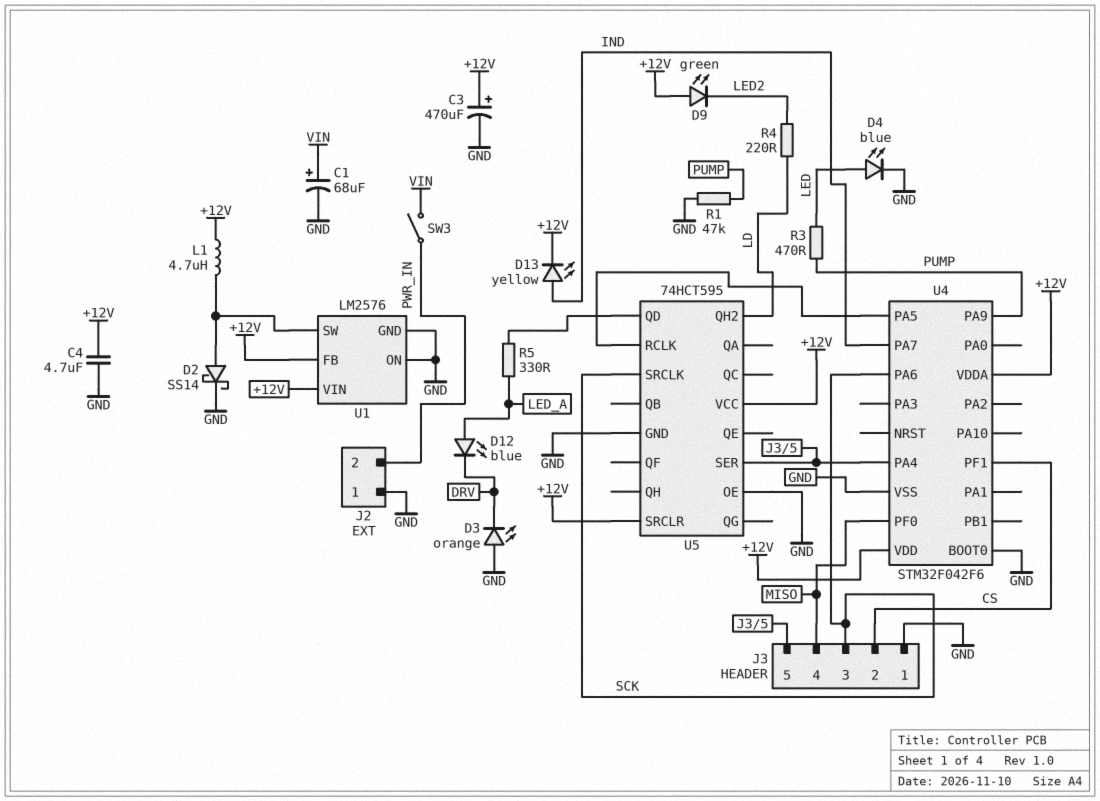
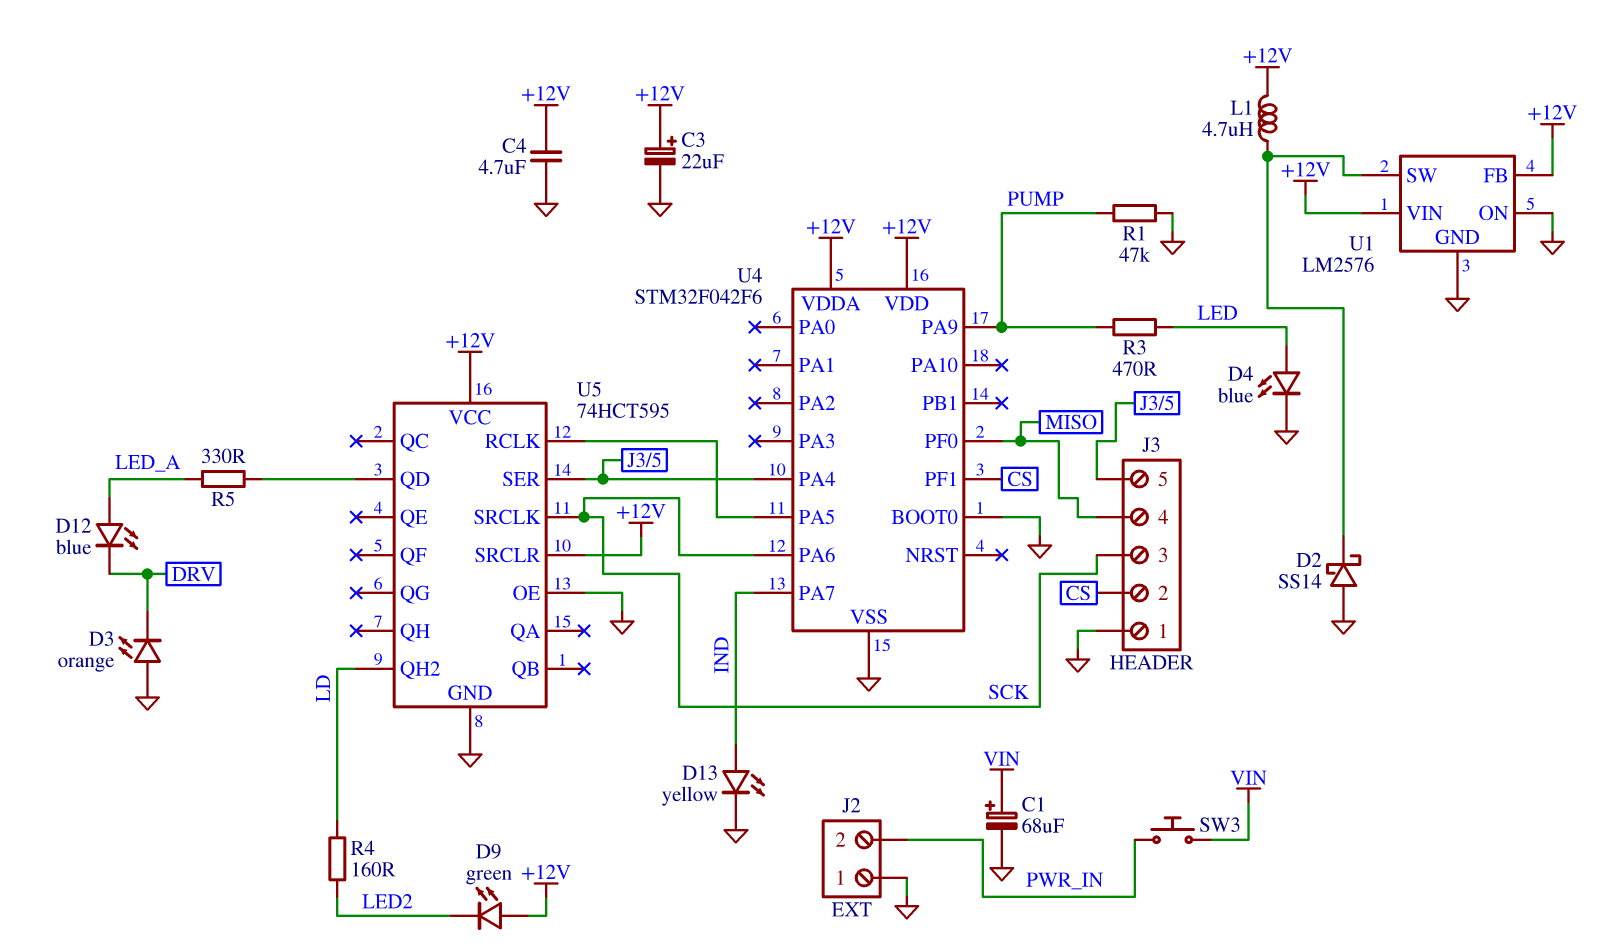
C3: 470uF (plus +12V, minus GND) -> 22uF (plus +12V, minus GND)
D2: schottky SS14 (A U1/SW, K GND) -> schottky SS14 (A GND, K U1/SW)
D13: LED yellow (A IND, K +12V) -> LED yellow (A IND, K GND)
R4: 220 (LD, LED2) -> 160 (LD, LED2)
SW3: switch (PWR_IN, VIN) -> button (PWR_IN, VIN)

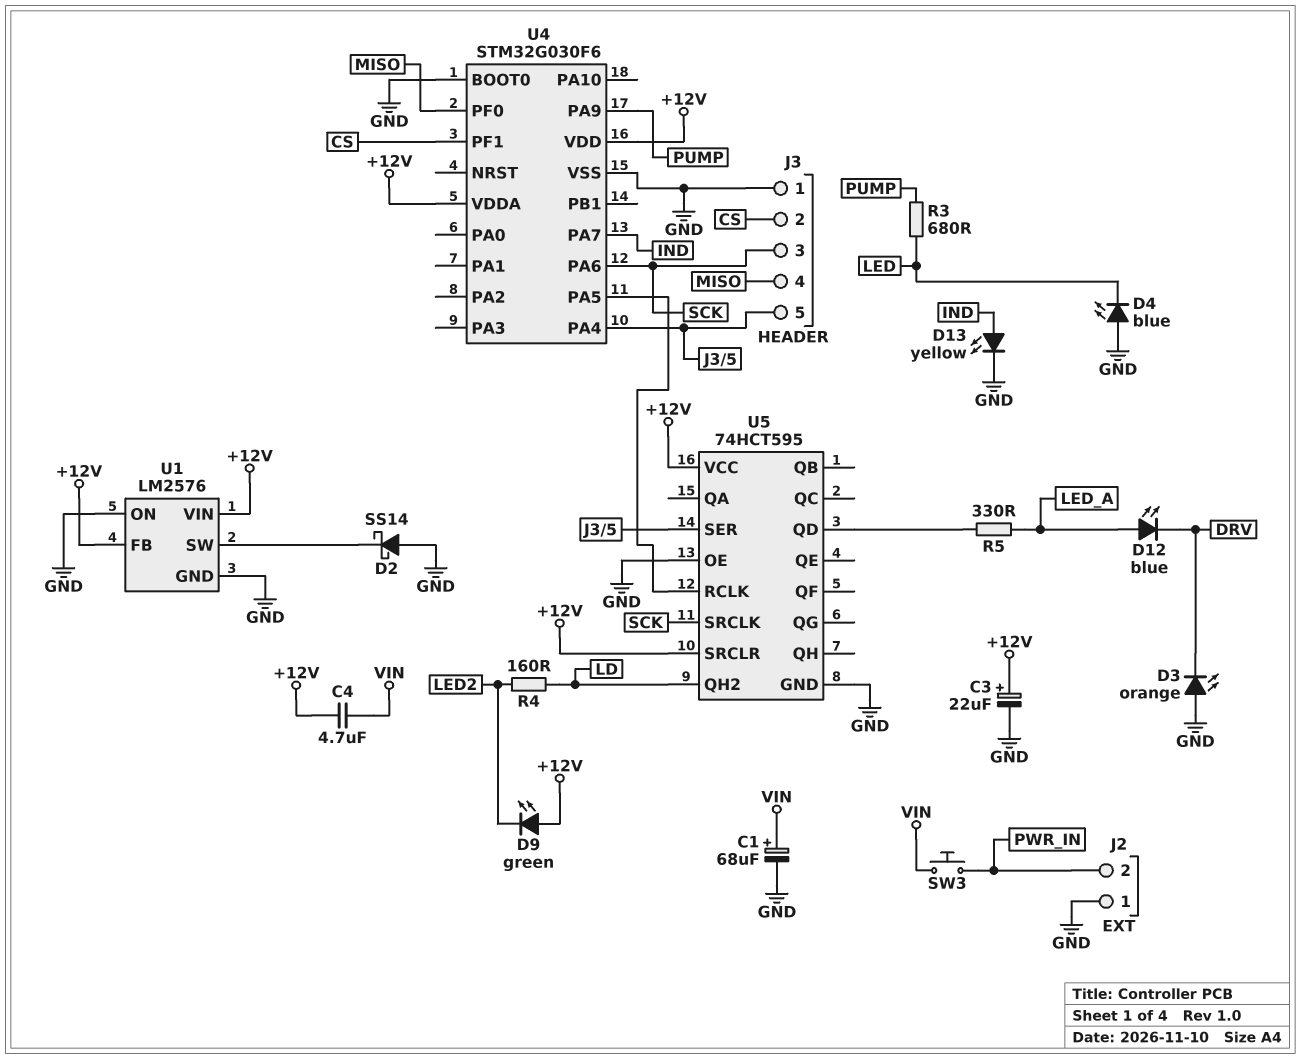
C4: 4.7uF (+12V, GND) -> 4.7uF (+12V, VIN)
D4: LED blue (A LED, K GND) -> LED blue (A GND, K LED)
L1: 4.7uH (+12V, U1/SW) -> none
R1: 47k (GND, PUMP) -> none
R3: 470 (LED, PUMP) -> 680 (LED, PUMP)
U4: STM32F042F6 -> STM32G030F6

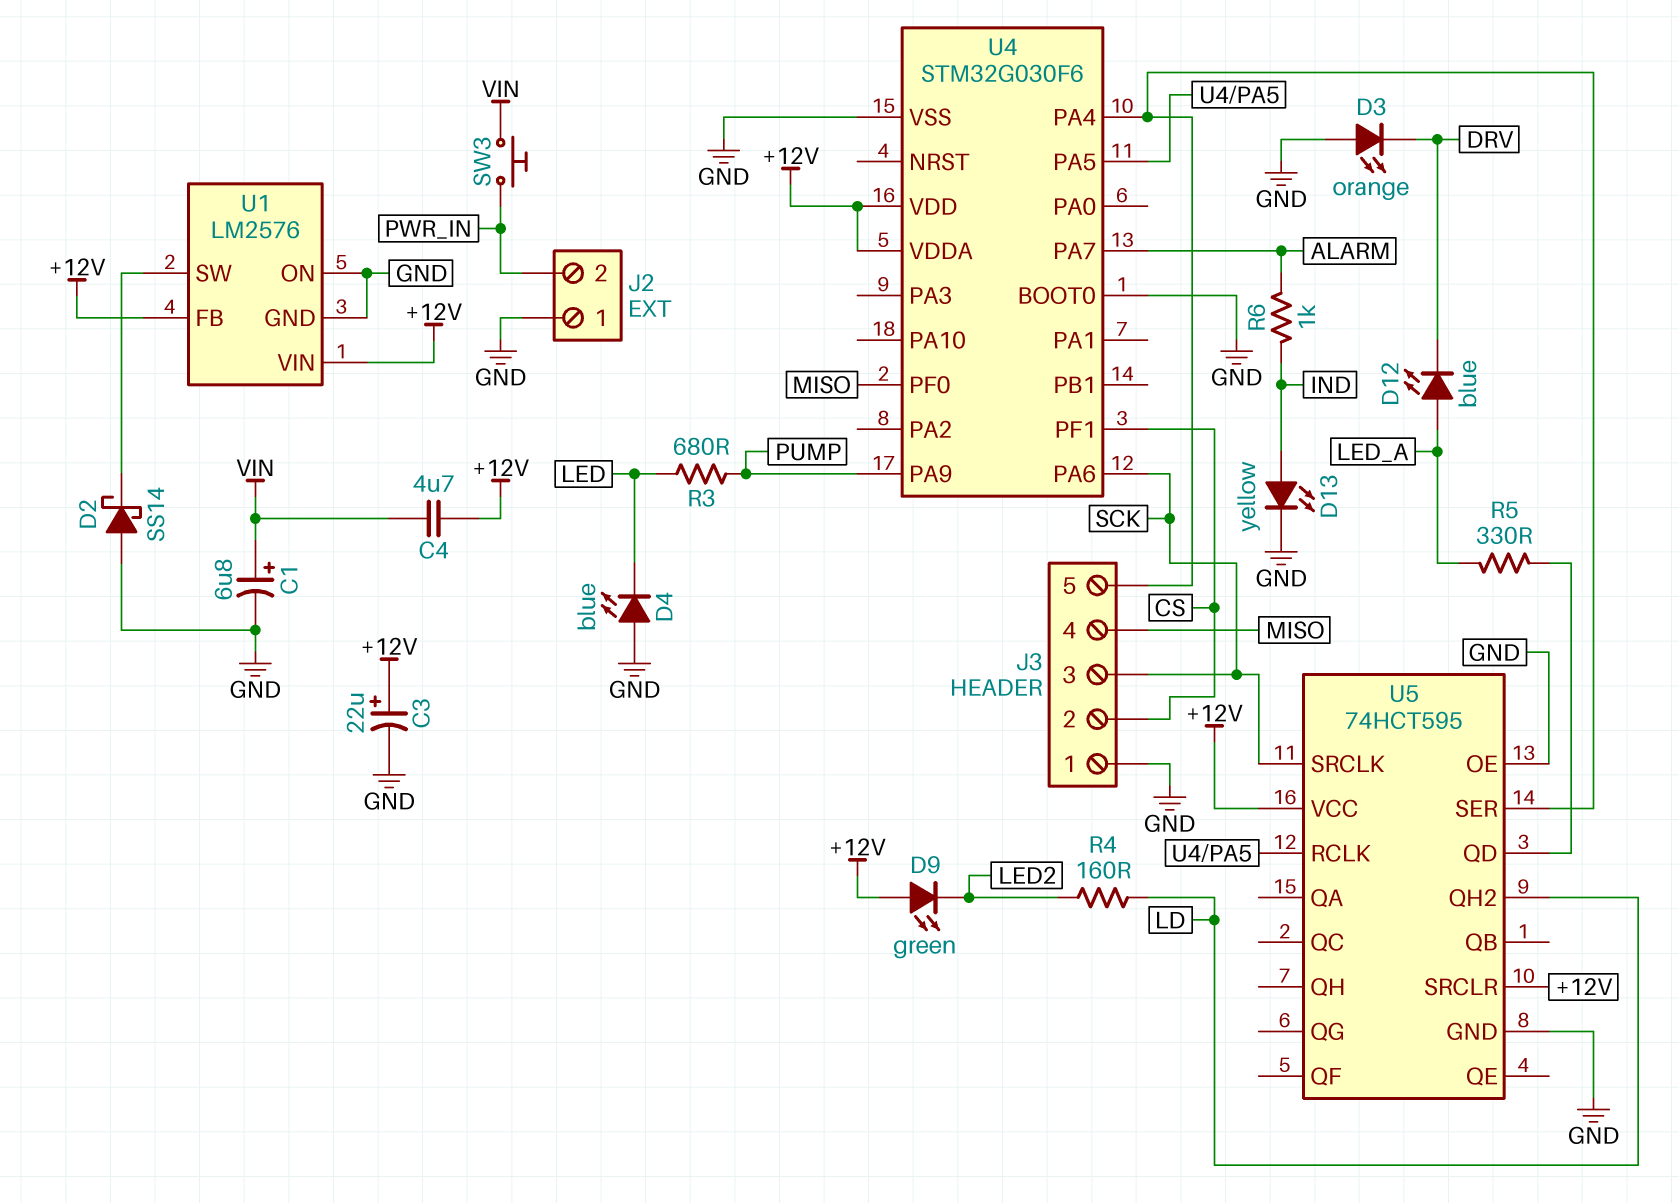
C1: 68uF (plus VIN, minus GND) -> 6.8uF (plus VIN, minus GND)
R6: none -> 1k (ALARM, IND)
U4 pin PA7: IND -> ALARM

